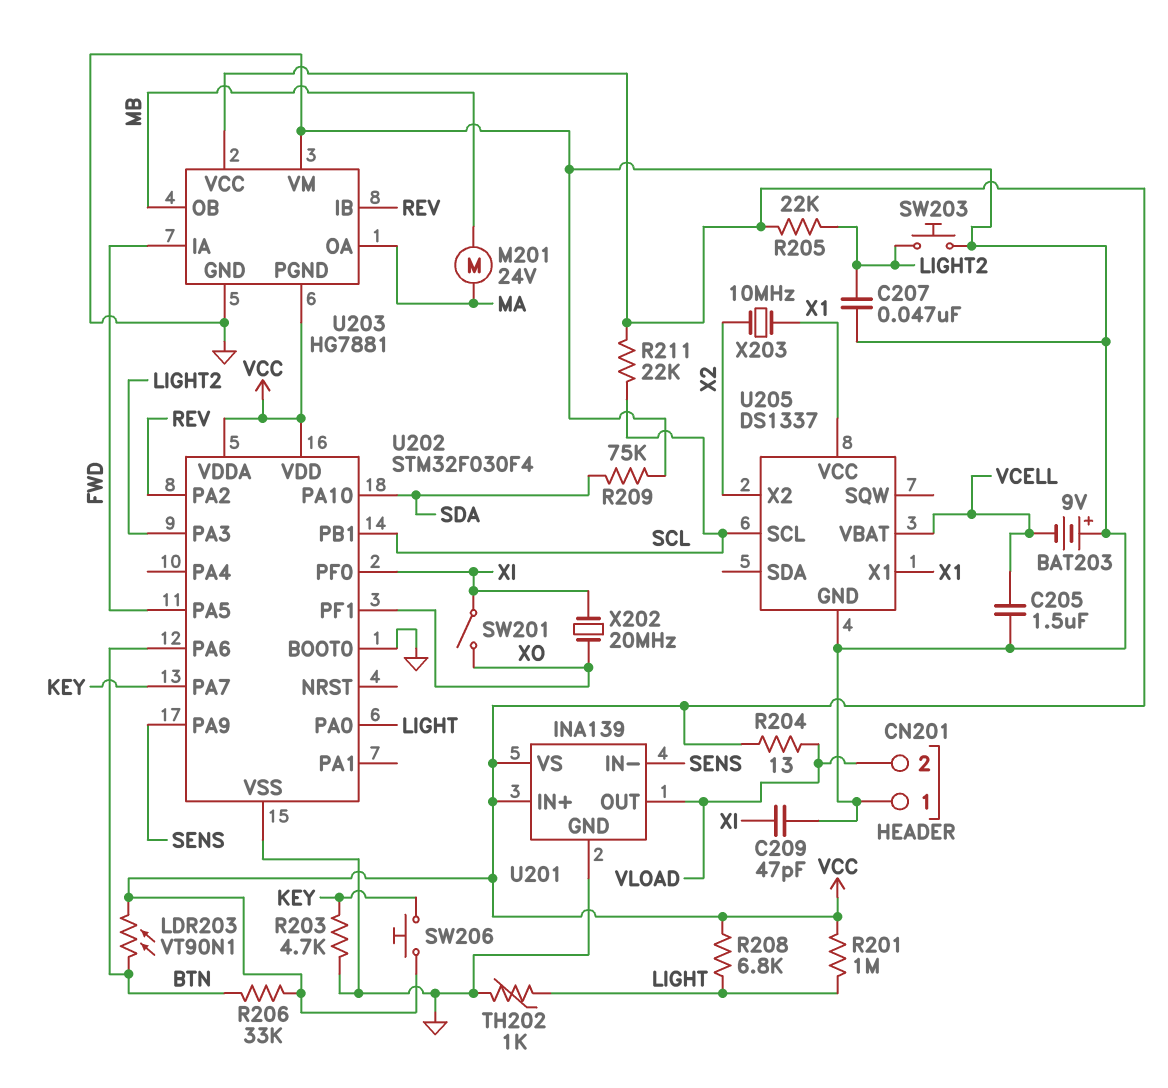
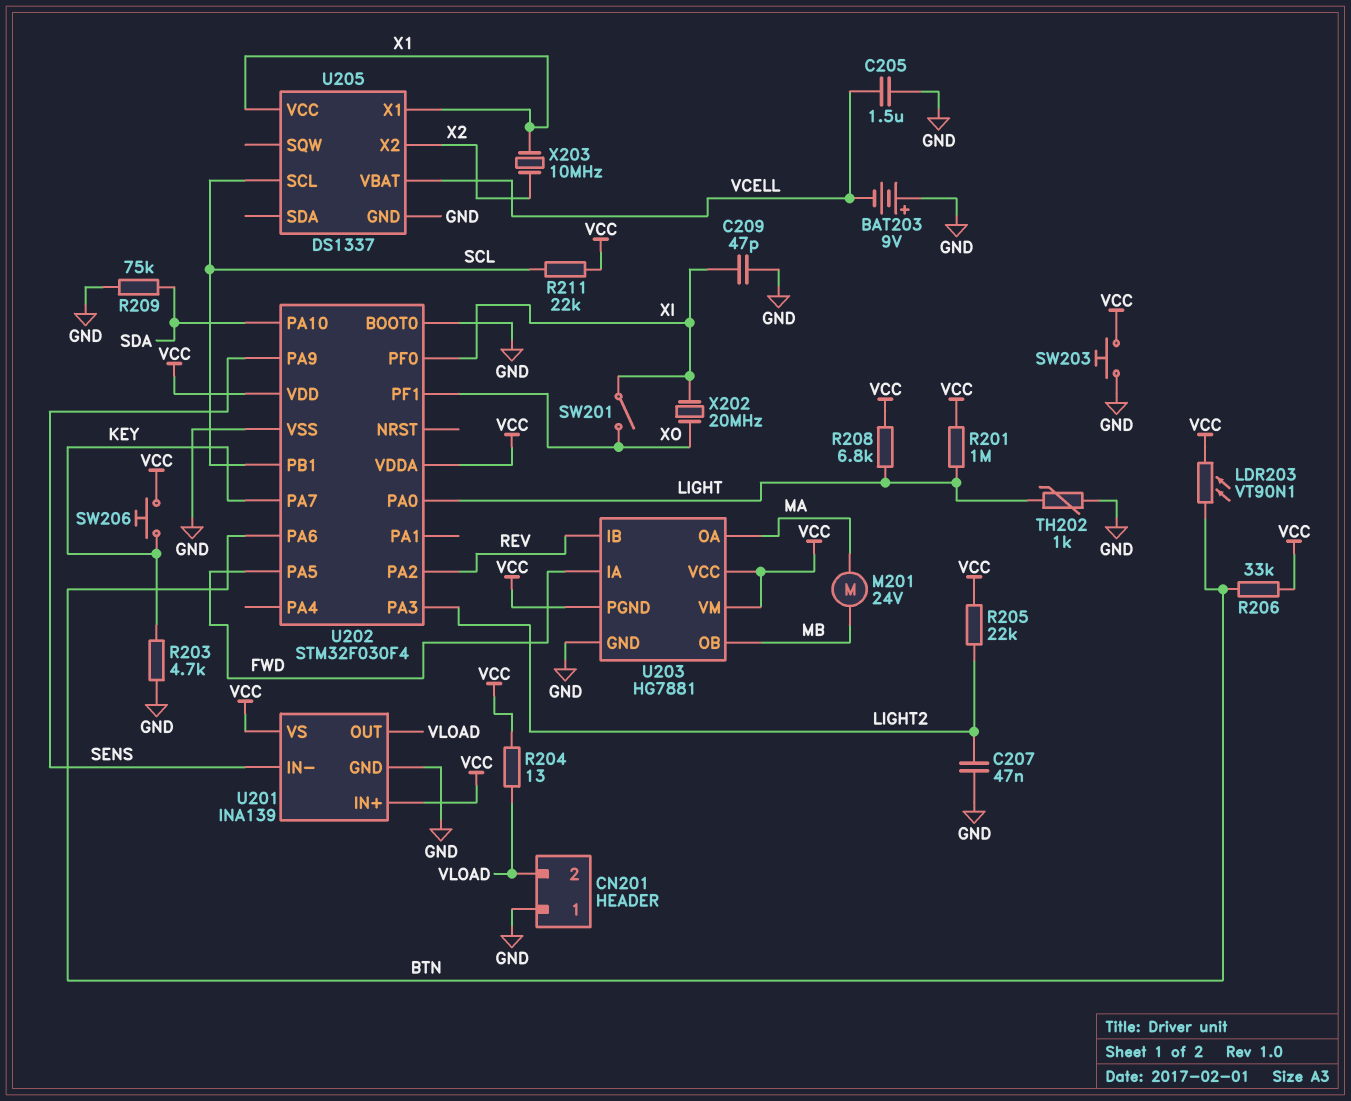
SW203: button (GND, LIGHT2) -> button (GND, VCC)
U203 pin VM: GND -> VCC

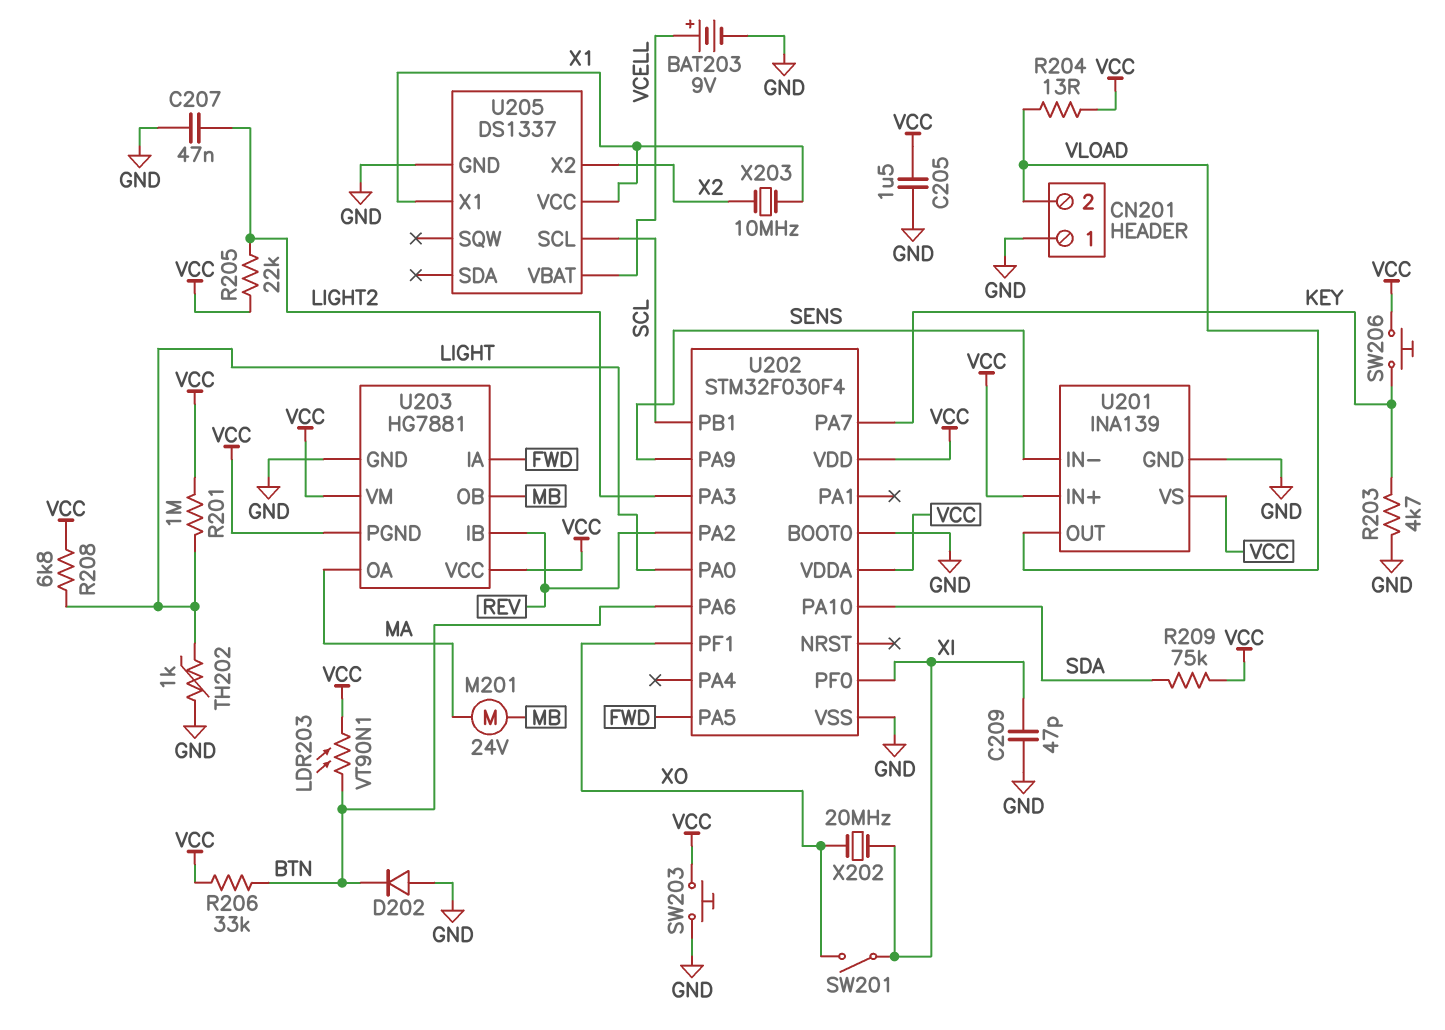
BAT203: 9V (plus GND, minus VCELL) -> 9V (plus VCELL, minus GND)
C205: 1.5uF (GND, VCELL) -> 1.5uF (GND, VCC)
D202: none -> diode (A GND, K BTN)
R209: 75k (GND, SDA) -> 75k (SDA, VCC)
R211: 22k (SCL, VCC) -> none

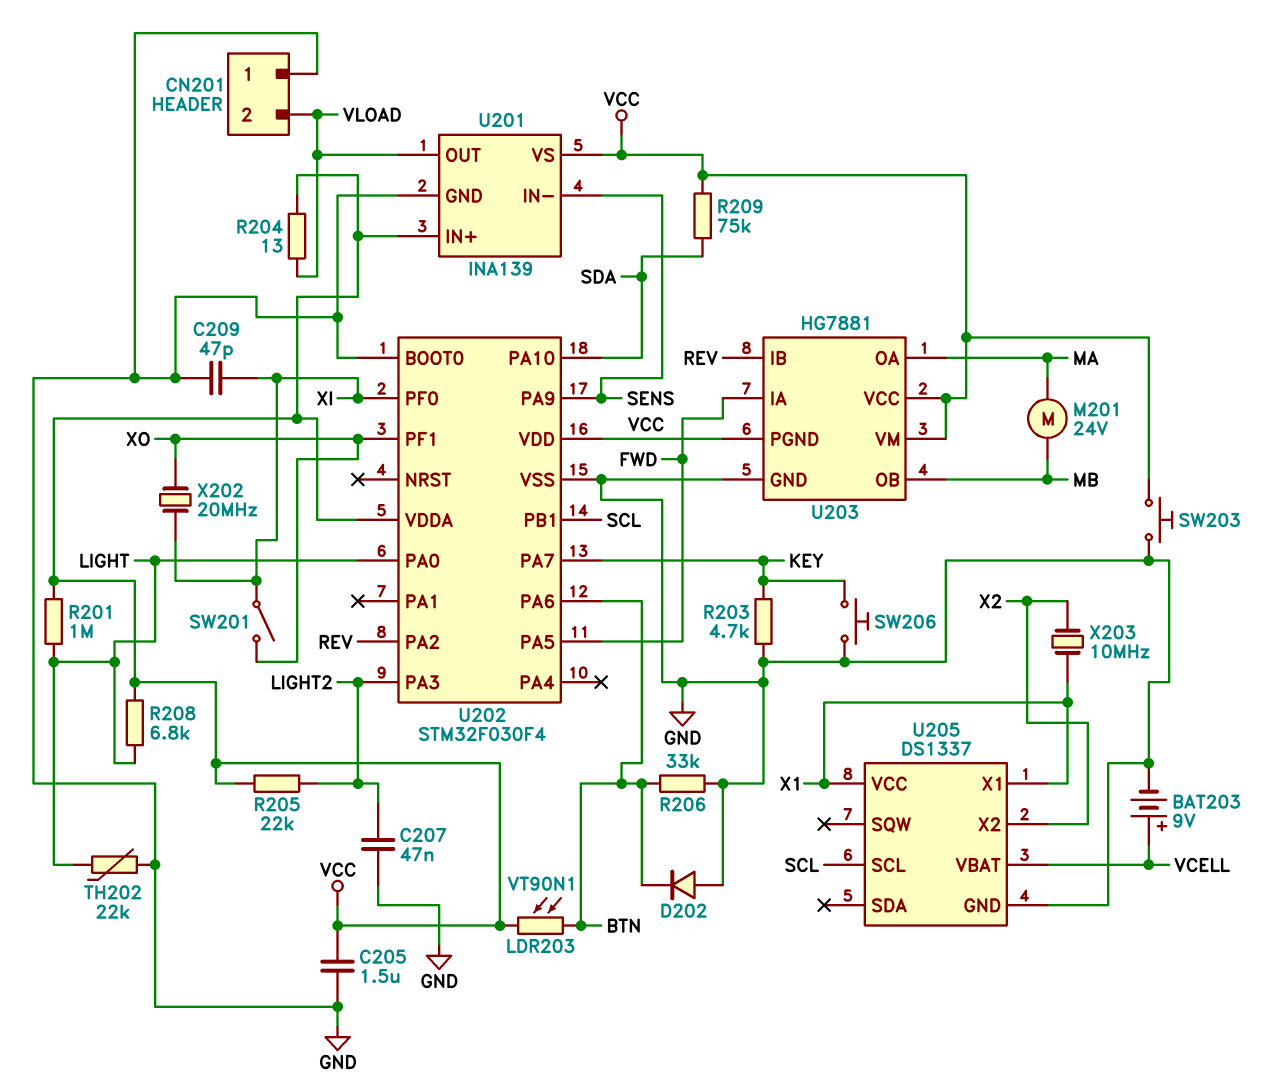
R206: 33k (BTN, VCC) -> 33k (BTN, GND)
SW206: button (KEY, VCC) -> button (GND, KEY)
TH202: 1k (GND, LIGHT) -> 22k (GND, LIGHT)

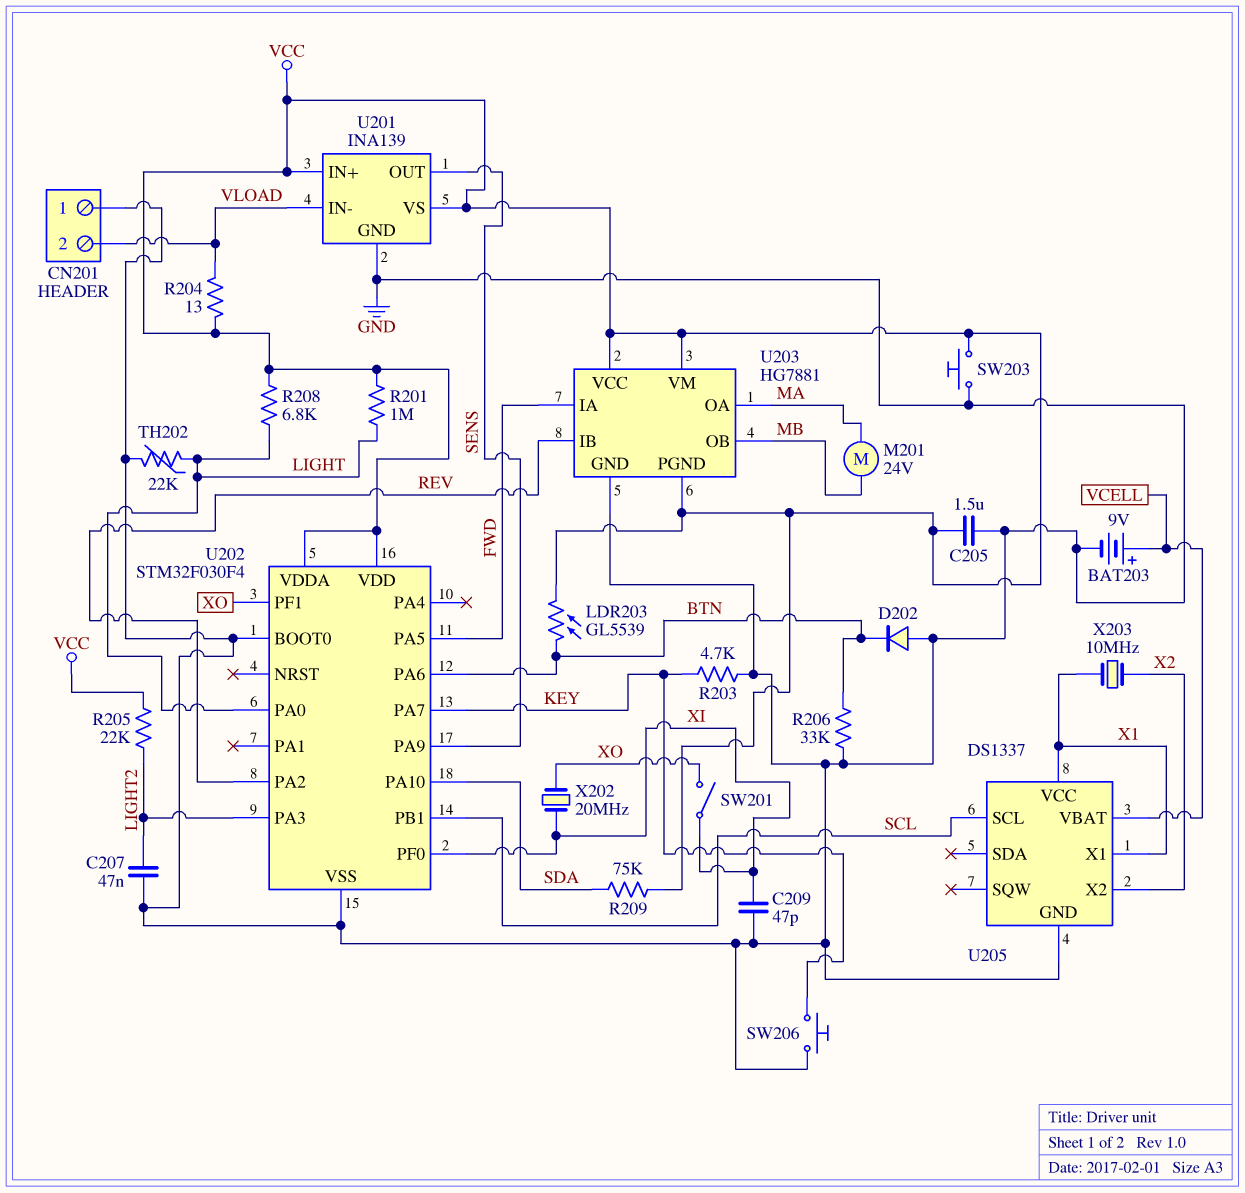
LDR203: VT90N1 (BTN, VCC) -> GL5539 (BTN, VCC)
U201 pin IN-: SENS -> VLOAD
U201 pin OUT: VLOAD -> SENS

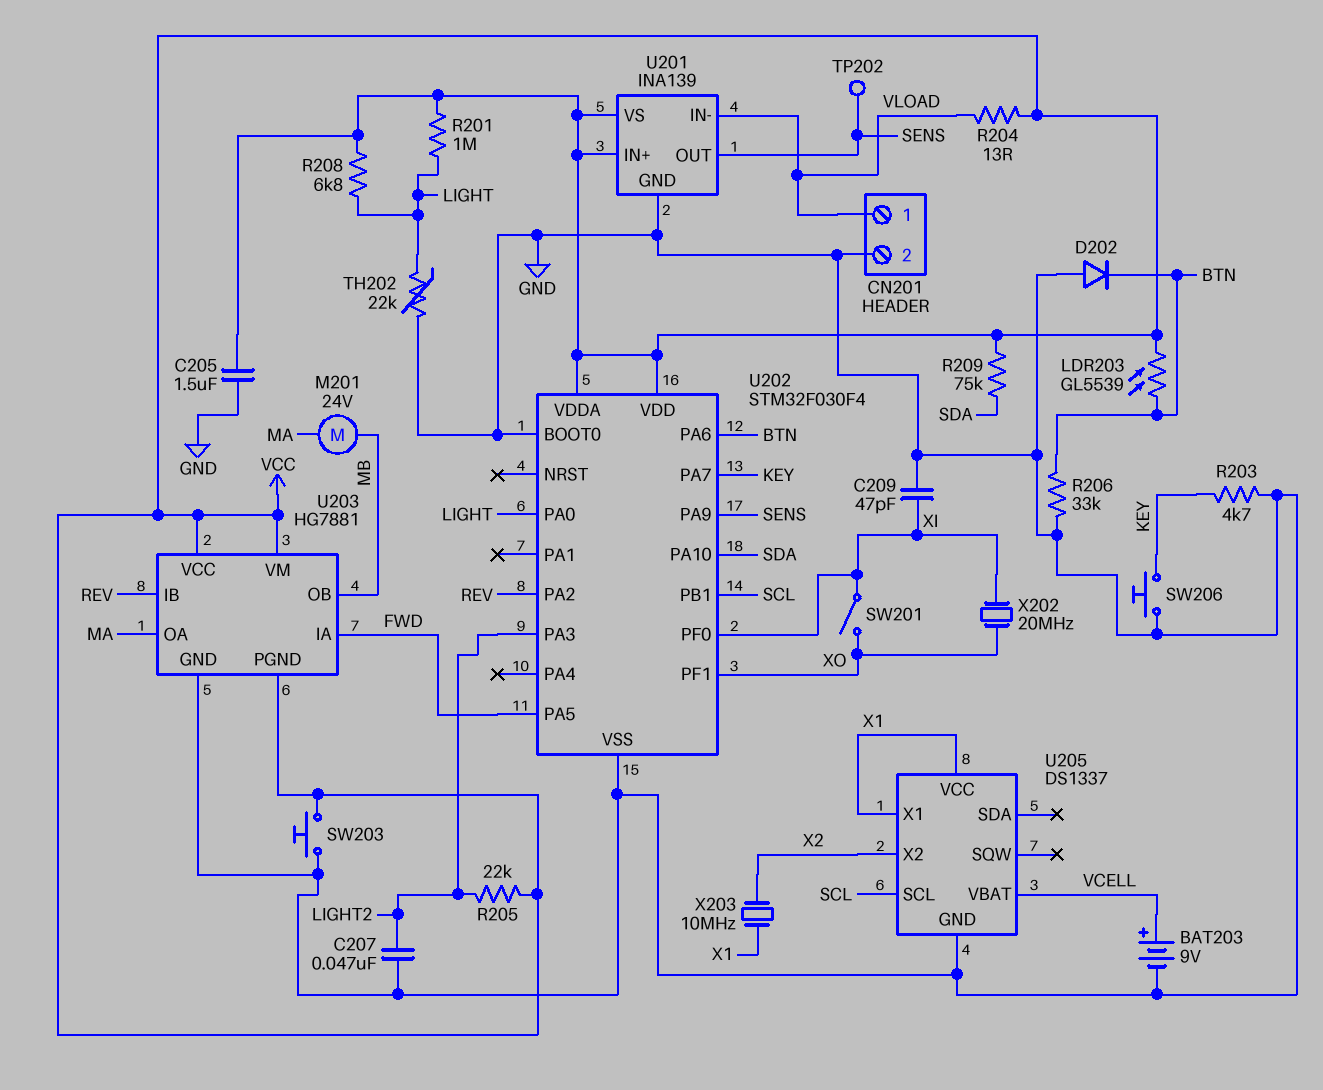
CN201 pin 1: GND -> VLOAD
CN201 pin 2: VLOAD -> GND
TP202: none -> test point (SENS)

